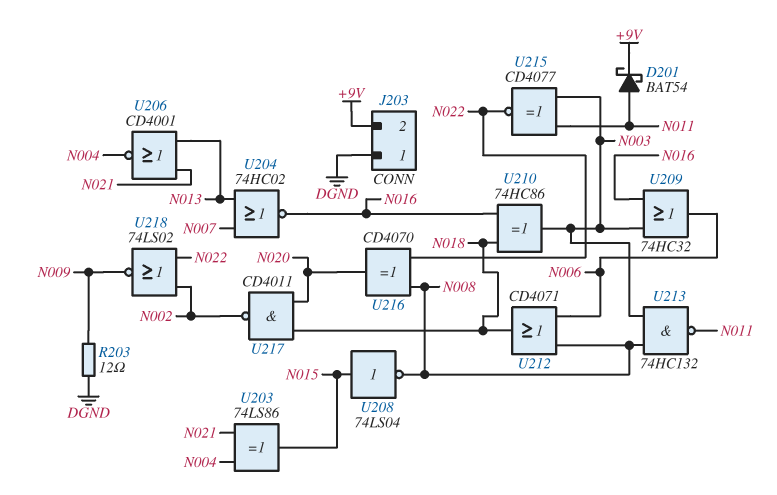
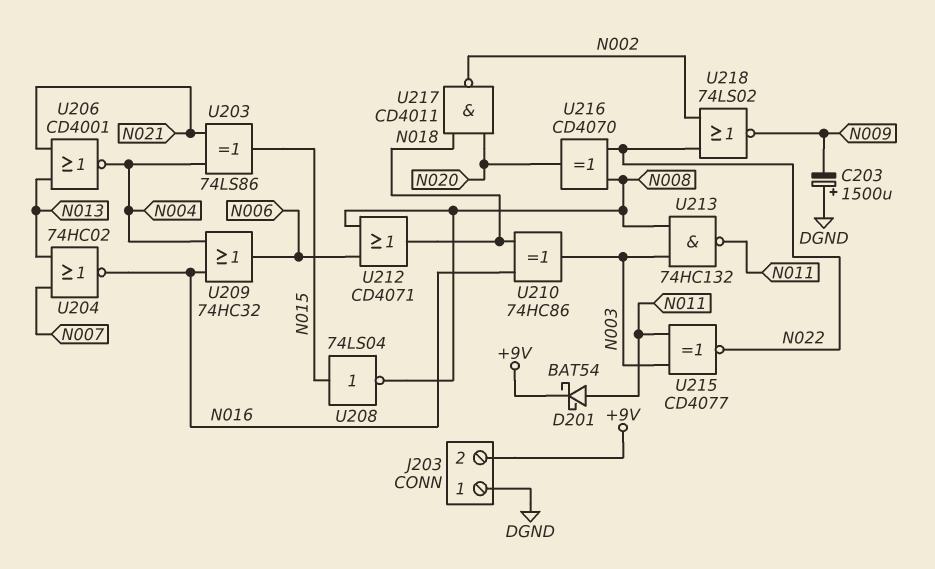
C203: none -> 1500uF (plus DGND, minus N009)
R203: 12 (DGND, N009) -> none
U209: OR 74HC32 (in N003, in N016, out N006) -> OR 74HC32 (in N004, in N016, out N006)

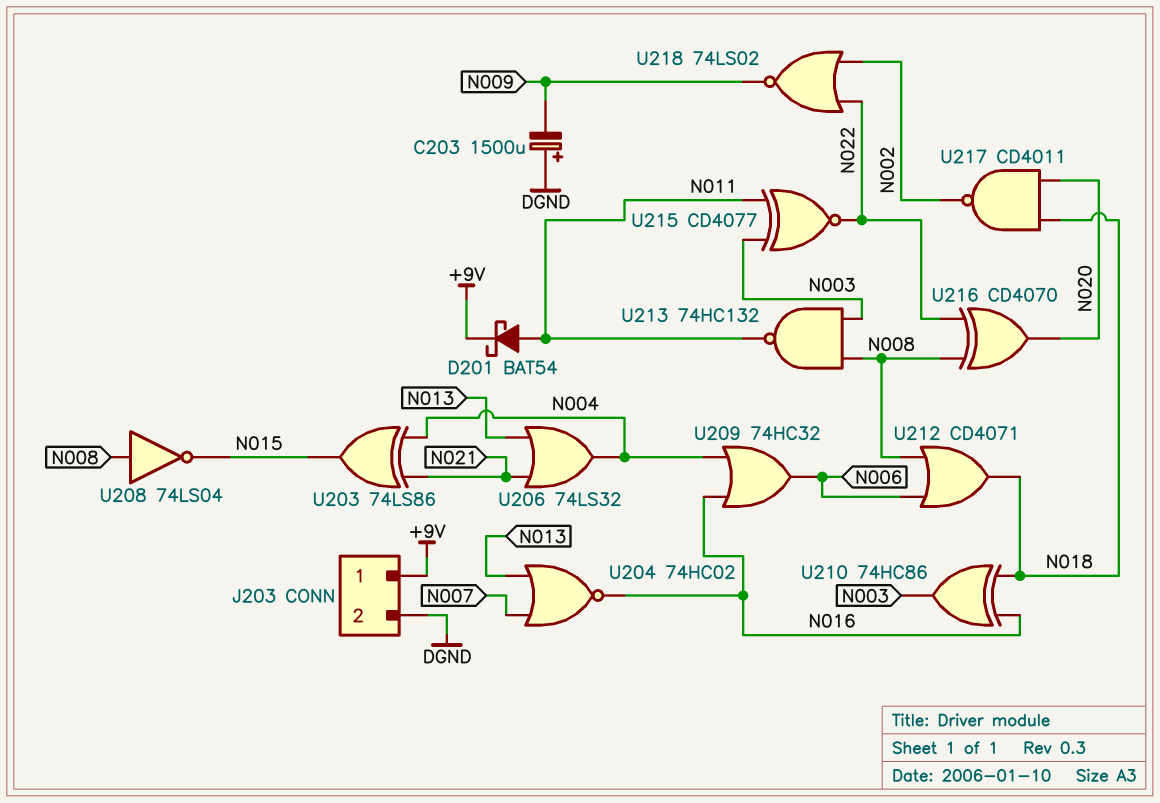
J203 pin 1: DGND -> +9V
J203 pin 2: +9V -> DGND
U206: NOR CD4001 (in N013, in N021, out N004) -> OR 74LS32 (in N013, in N021, out N004)
U208: NOT 74LS04 (in N015, out N008) -> NOT 74LS04 (in N008, out N015)

